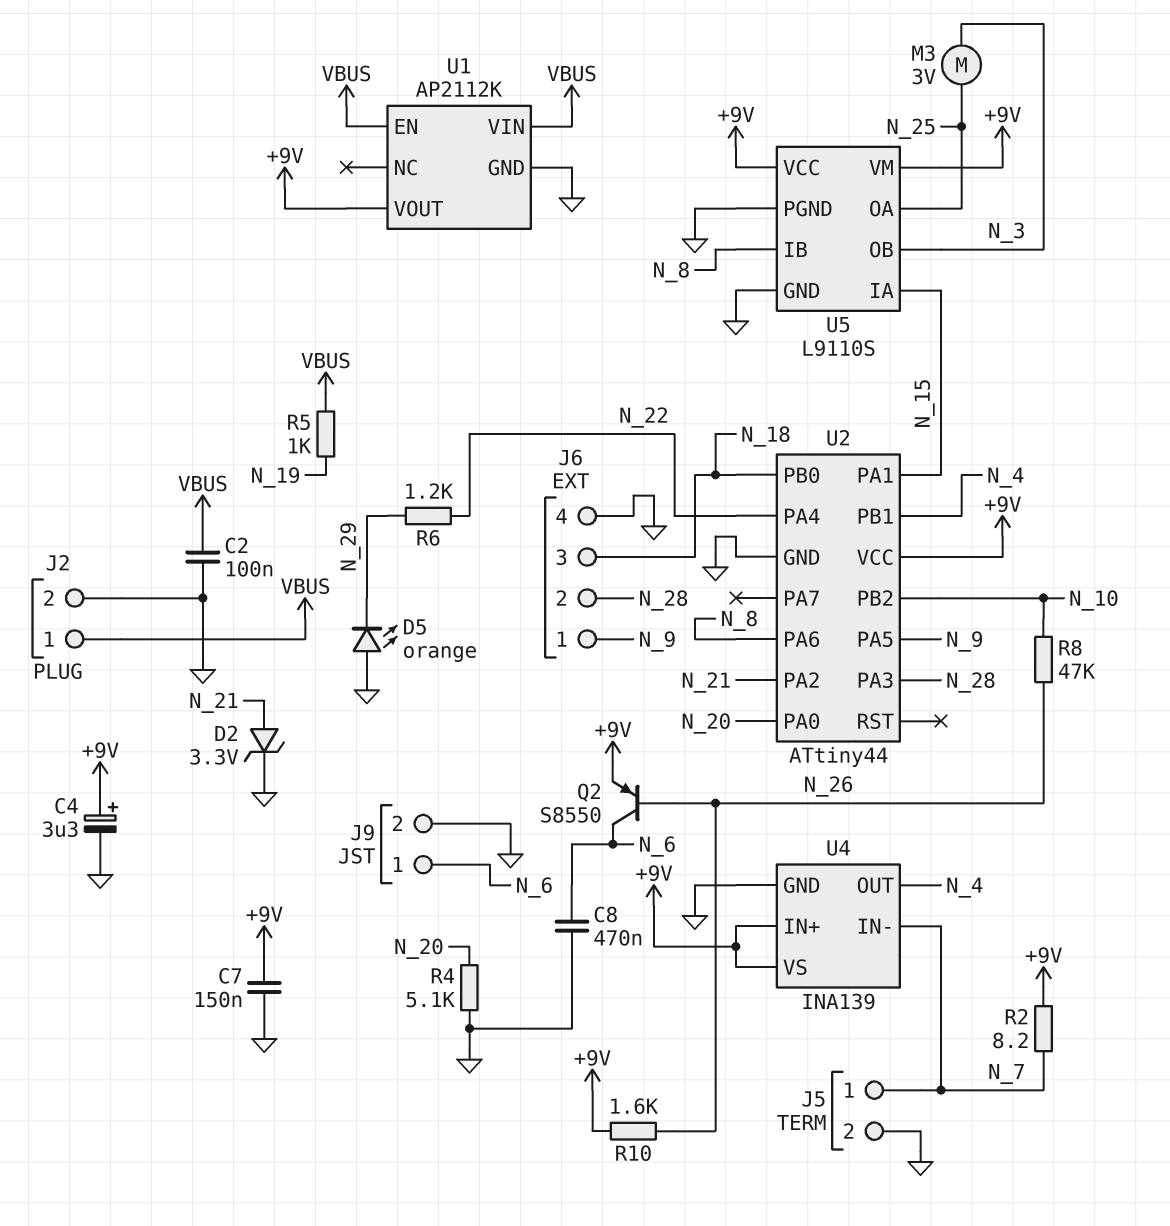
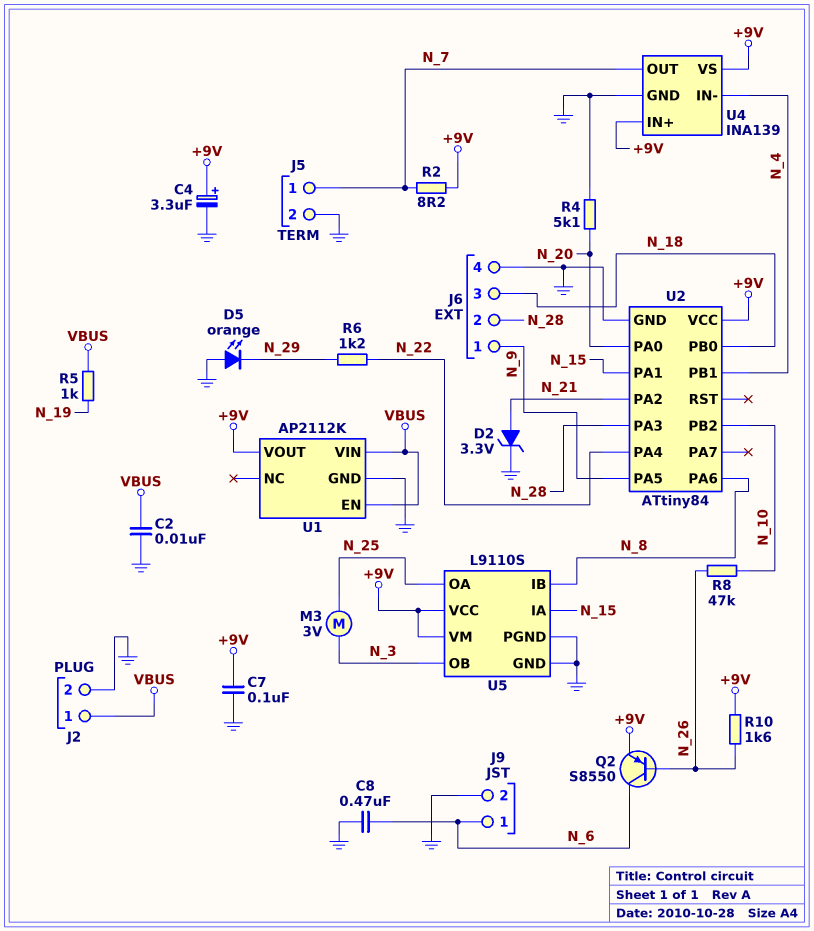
C2: 100nF (GND, VBUS) -> 10nF (GND, VBUS)
C7: 150nF (+9V, GND) -> 100nF (+9V, GND)
U2: ATtiny44 -> ATtiny84
U4 pin IN-: N_7 -> N_4
U4 pin OUT: N_4 -> N_7

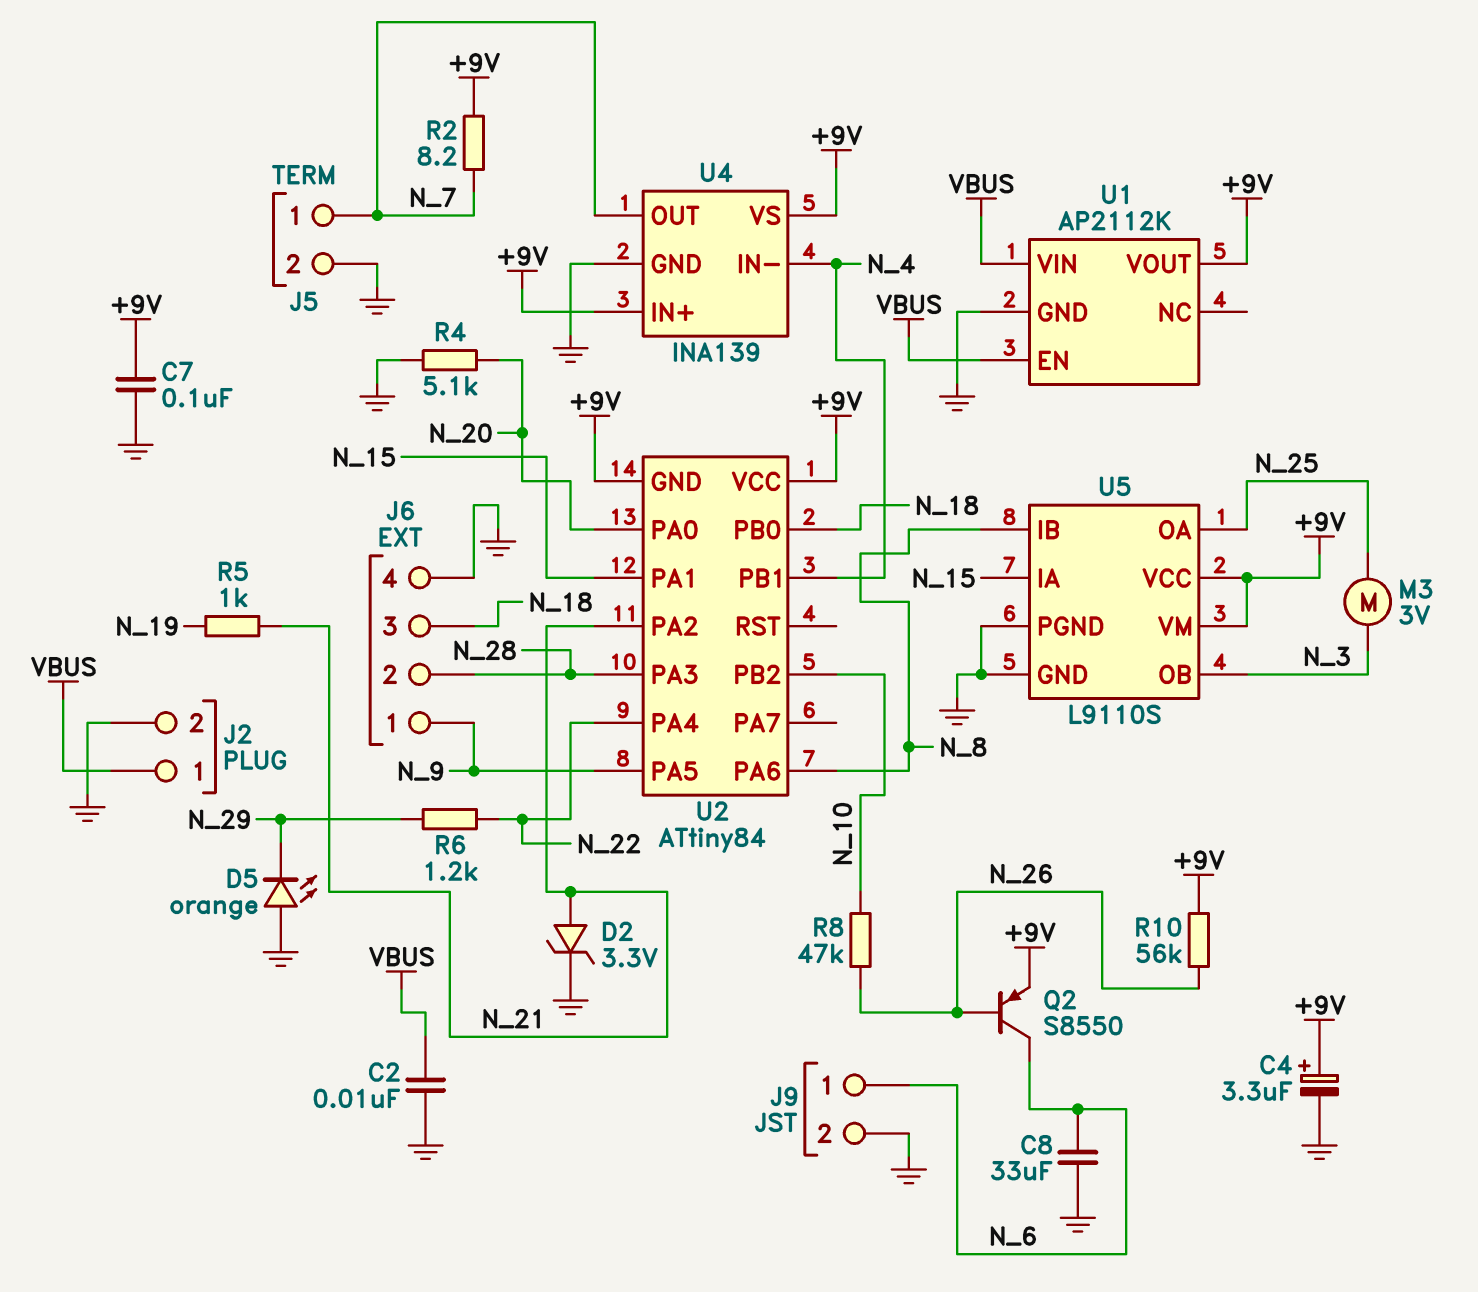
C8: 470nF (GND, N_6) -> 33uF (GND, N_6)
R5: 1k (N_19, VBUS) -> 1k (N_19, N_21)
R10: 1.6k (+9V, N_26) -> 56k (+9V, N_26)
U2 pin GND: GND -> +9V

